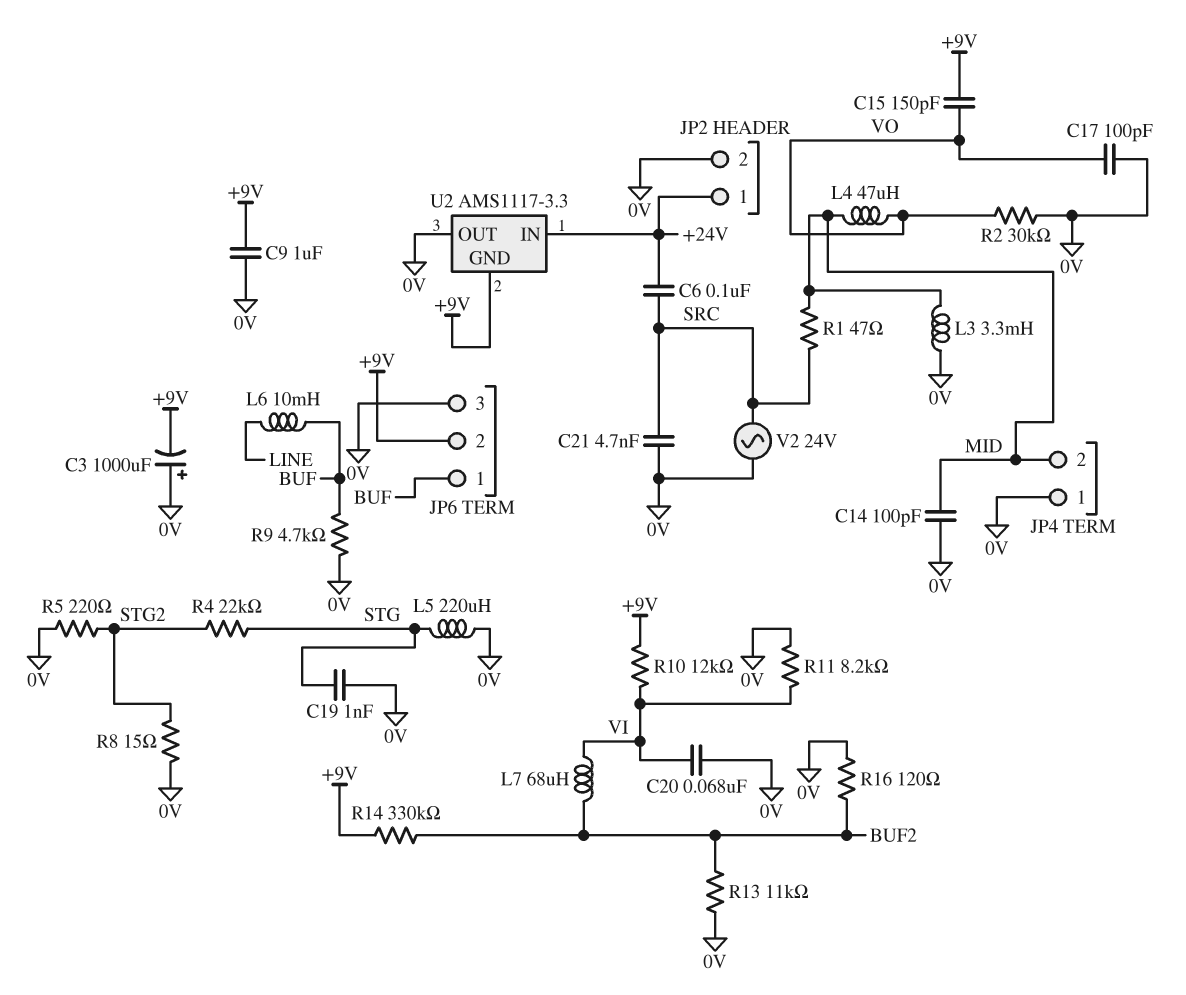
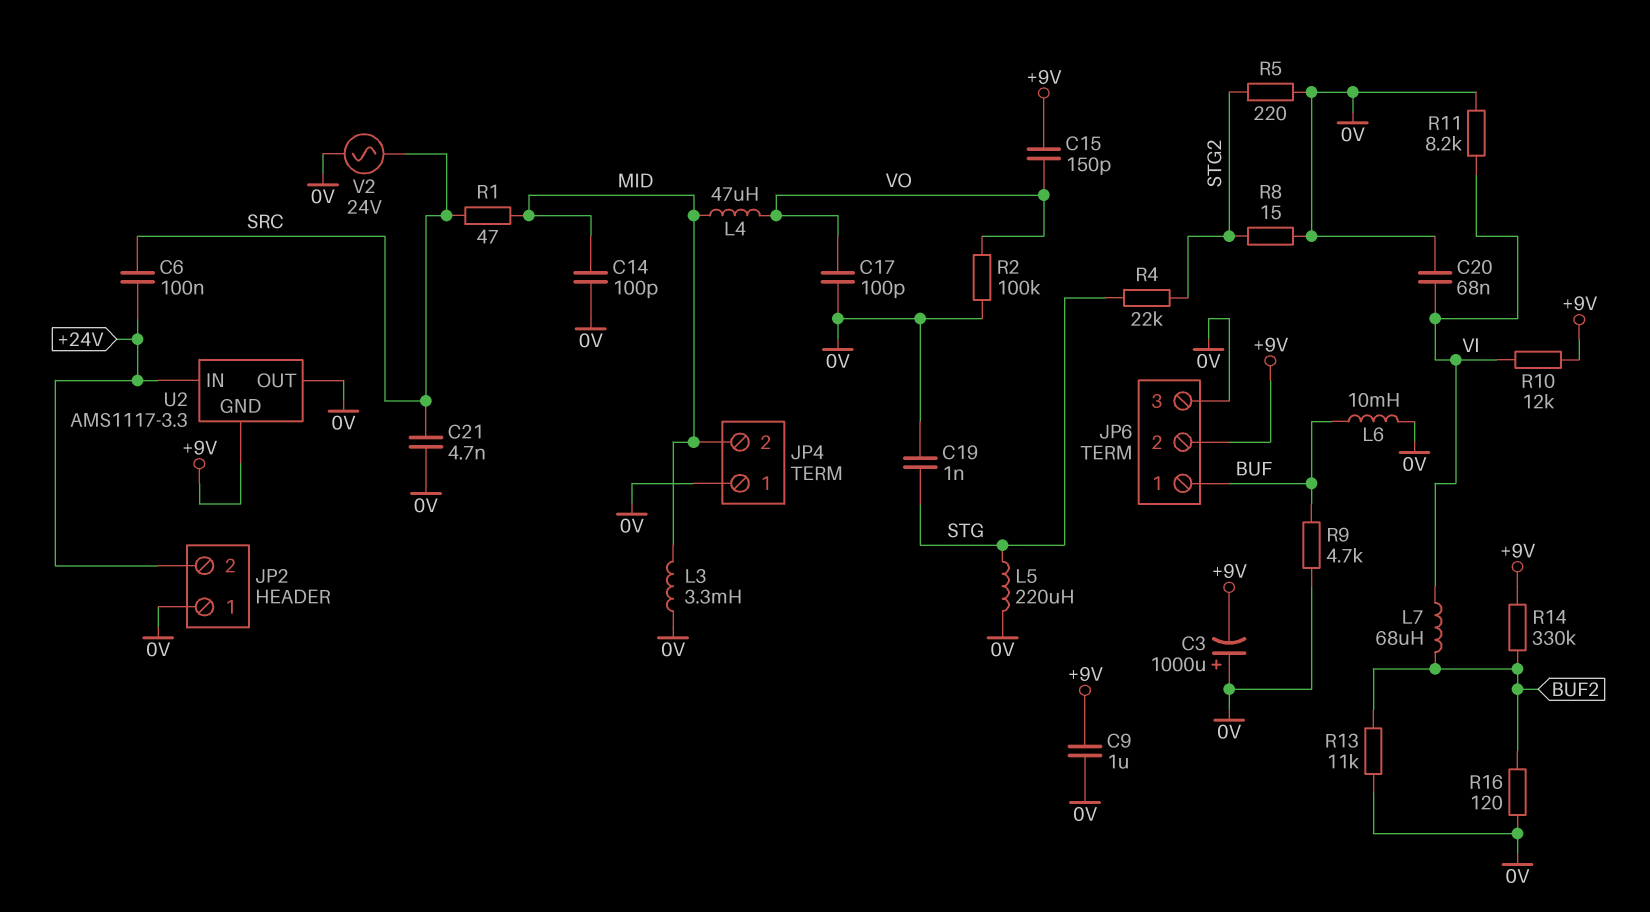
JP2 pin 1: +24V -> 0V
JP2 pin 2: 0V -> +24V
L6: 10mH (BUF, LINE) -> 10mH (0V, BUF)
R2: 30k (0V, VO) -> 100k (0V, VO)

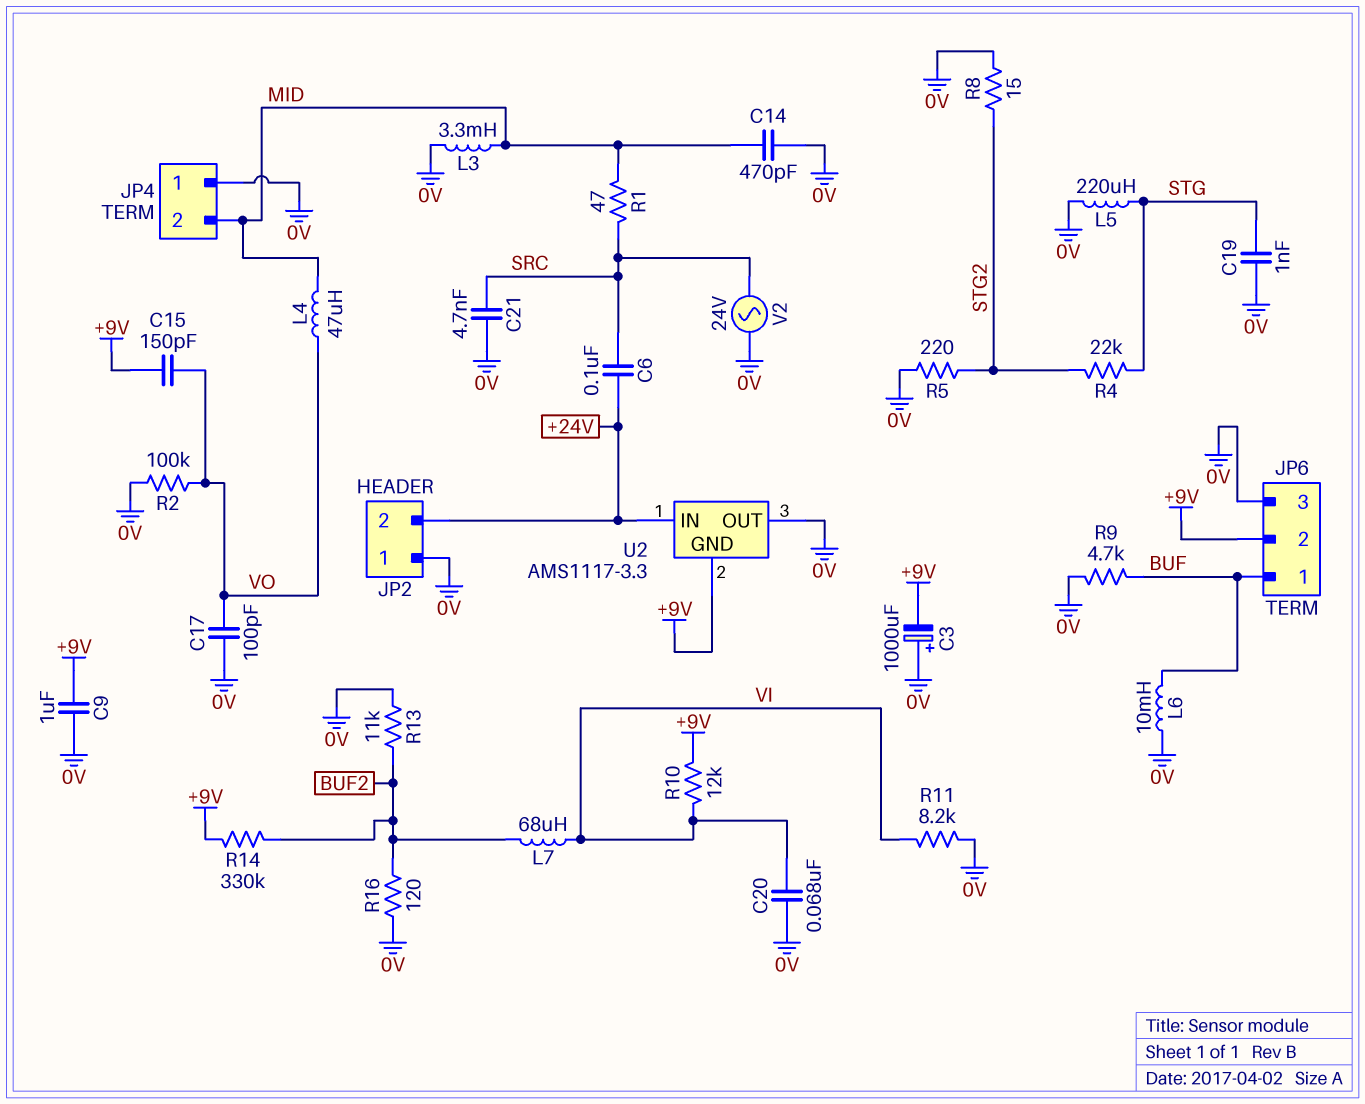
C14: 100pF (0V, MID) -> 470pF (0V, MID)

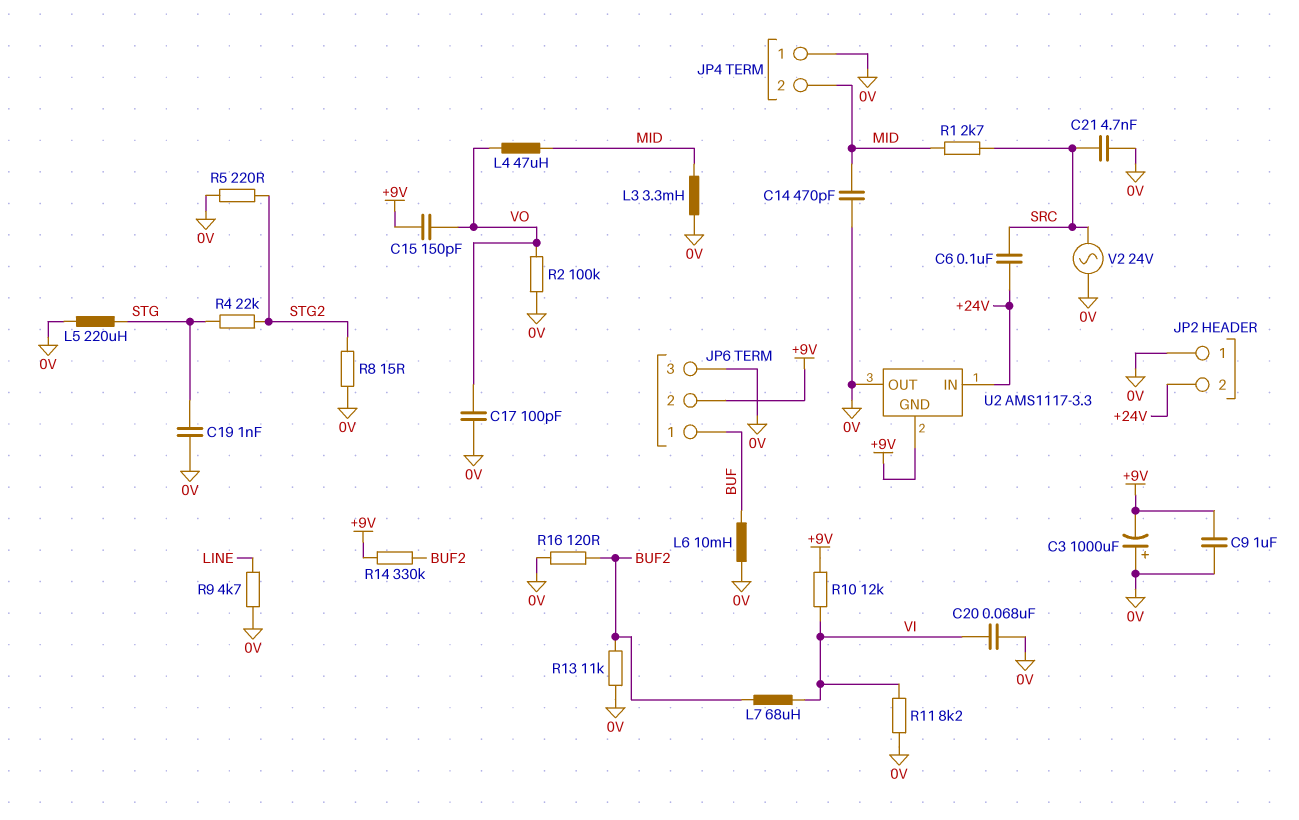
R1: 47 (MID, SRC) -> 2.7k (MID, SRC)
R9: 4.7k (0V, BUF) -> 4.7k (0V, LINE)

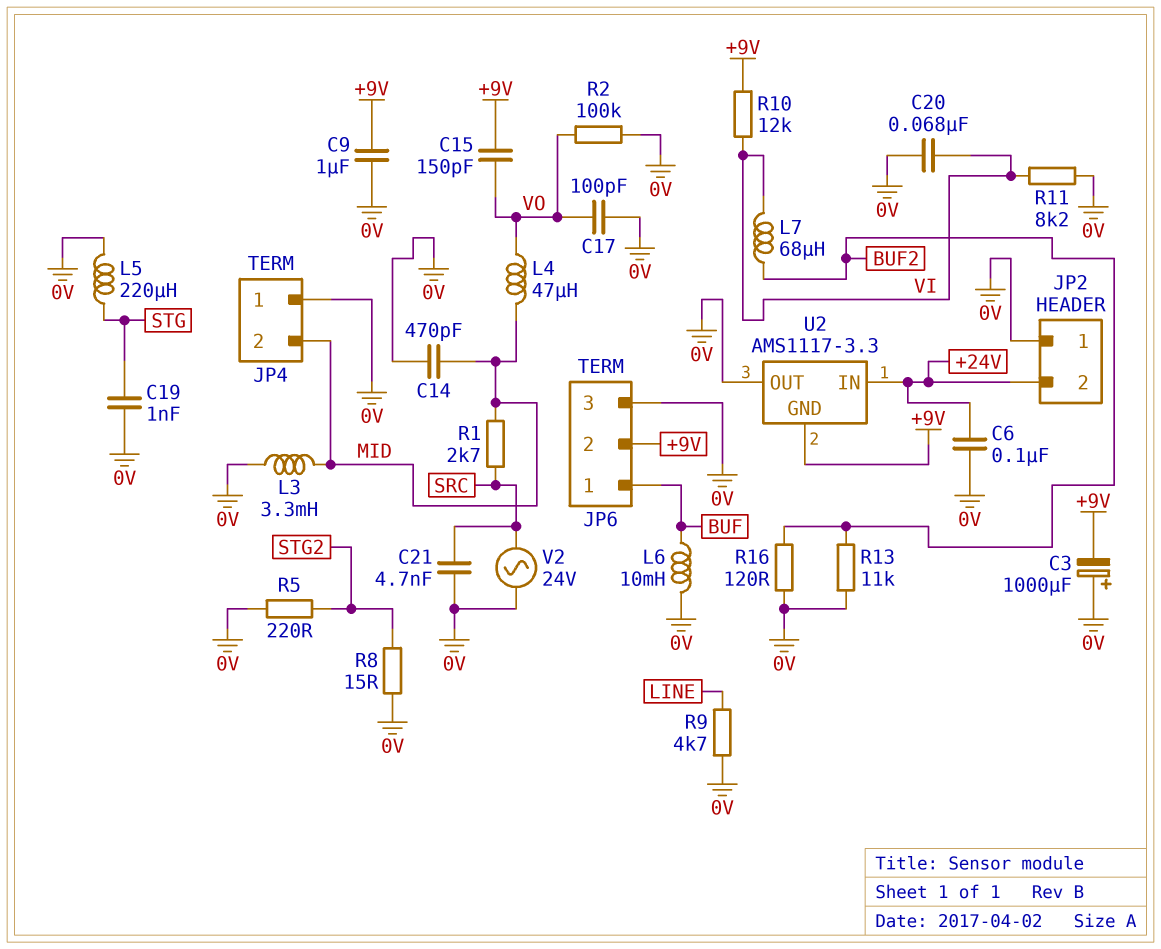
C6: 100nF (+24V, SRC) -> 100nF (+24V, 0V)
R4: 22k (STG, STG2) -> none
R14: 330k (+9V, BUF2) -> none

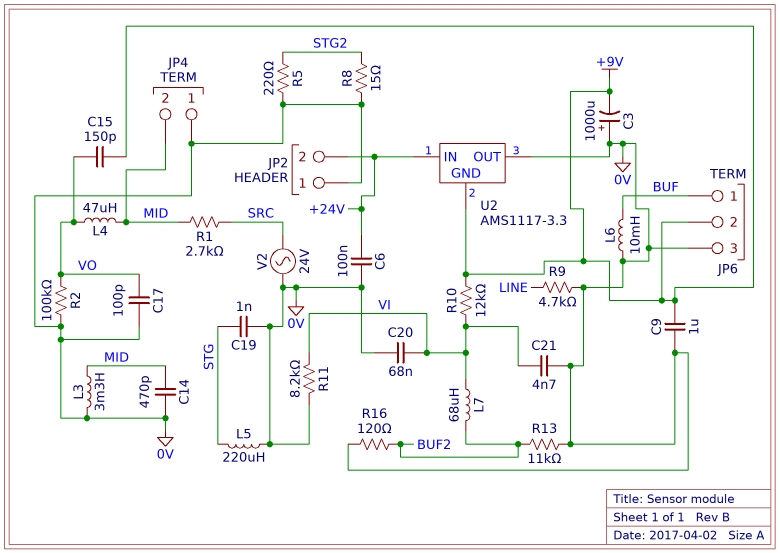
C21: 4.7nF (0V, SRC) -> 4.7nF (0V, VI)

